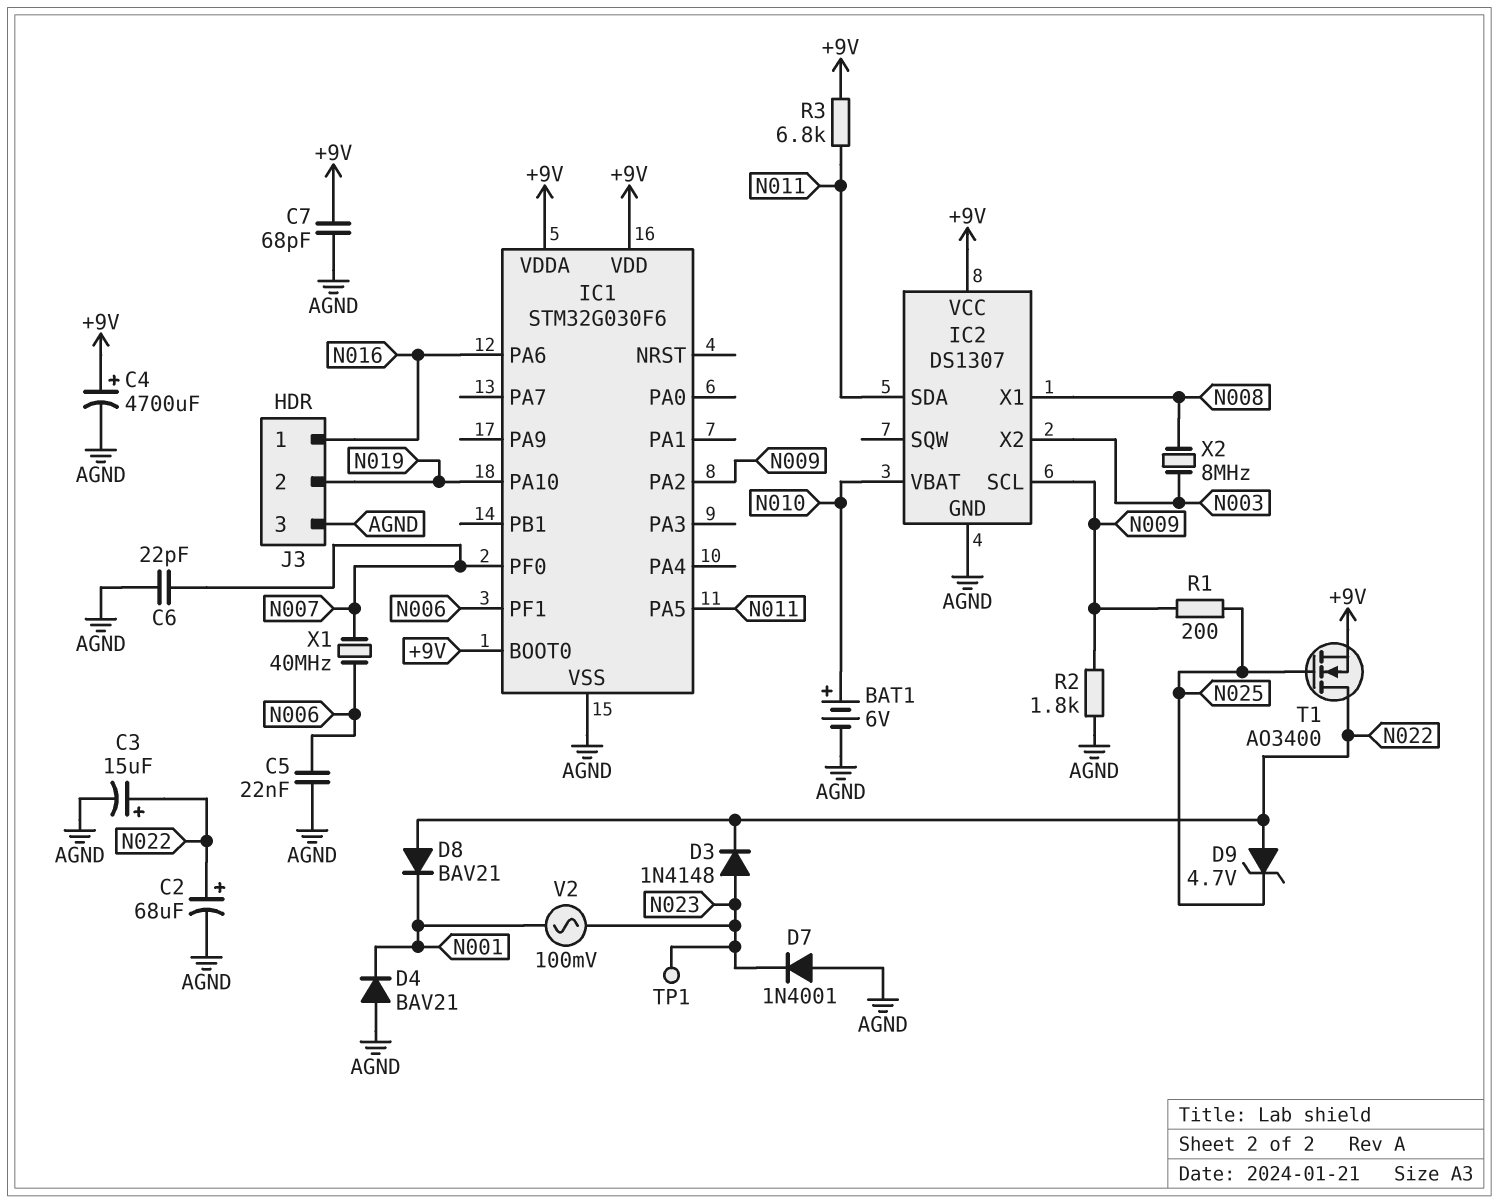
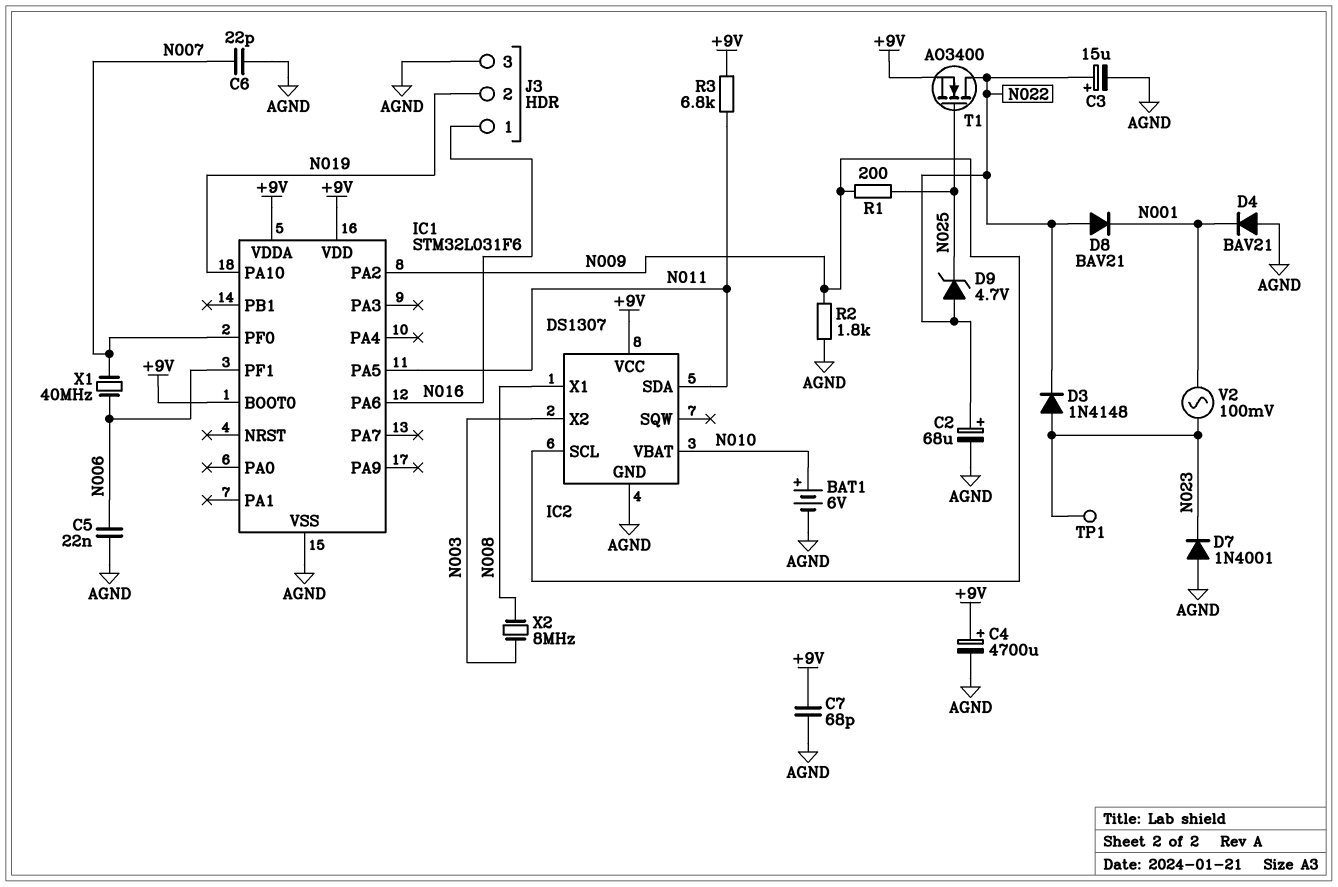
IC1: STM32G030F6 -> STM32L031F6

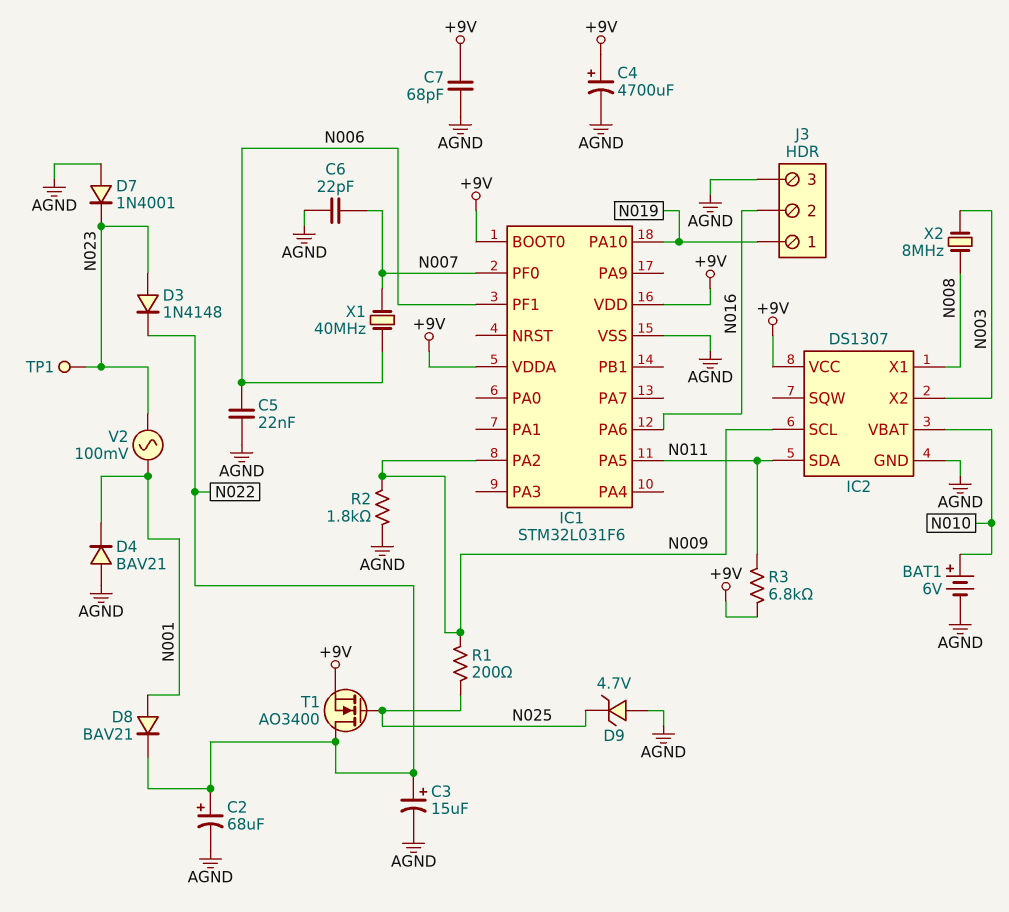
D8: diode BAV21 (A N022, K N001) -> diode BAV21 (A N001, K N022)
D9: zener 4.7V (A N022, K N025) -> zener 4.7V (A AGND, K N025)
J3 pin 1: N016 -> N019
J3 pin 2: N019 -> N016

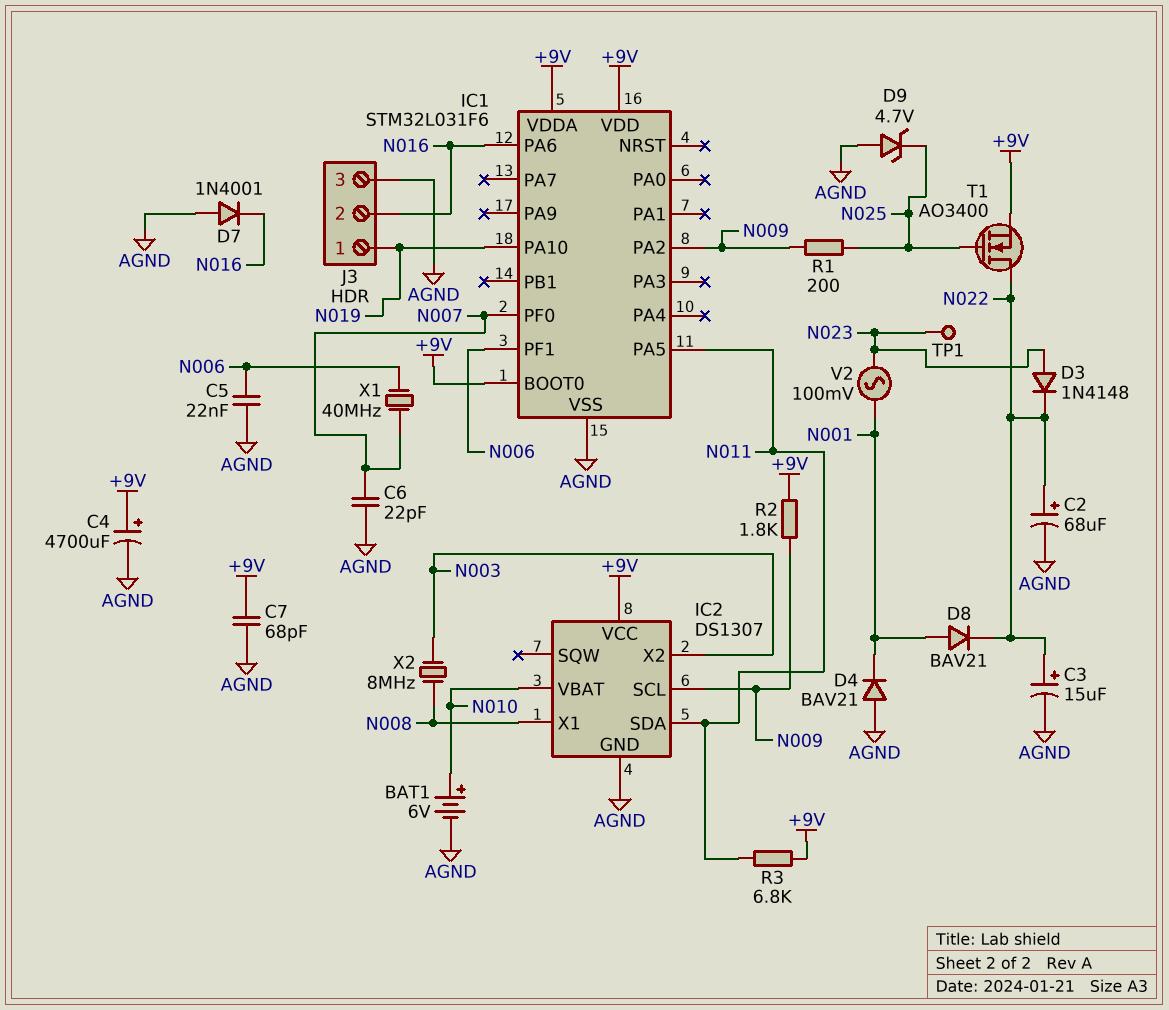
D7: diode 1N4001 (A AGND, K N023) -> diode 1N4001 (A AGND, K N016)
R2: 1.8k (AGND, N009) -> 1.8k (+9V, N009)

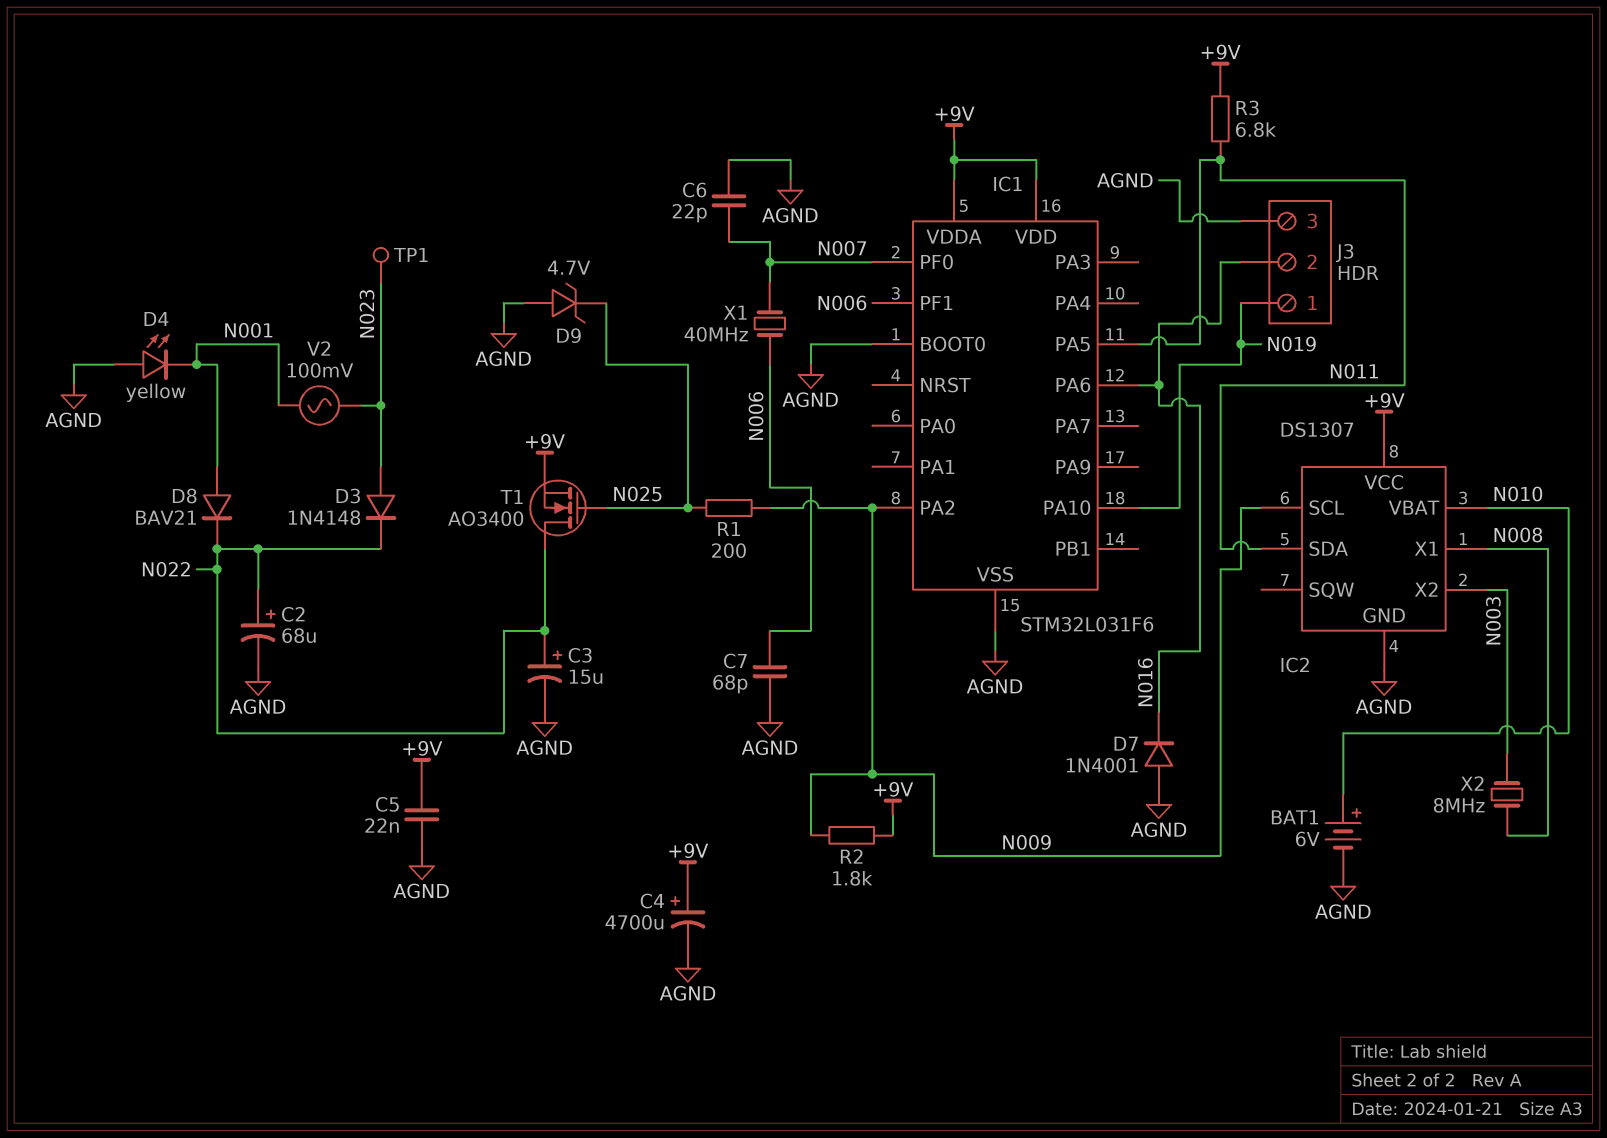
C5: 22nF (AGND, N006) -> 22nF (+9V, AGND)
C7: 68pF (+9V, AGND) -> 68pF (AGND, N006)
D4: diode BAV21 (A AGND, K N001) -> LED yellow (A AGND, K N001)
IC1 pin BOOT0: +9V -> AGND

